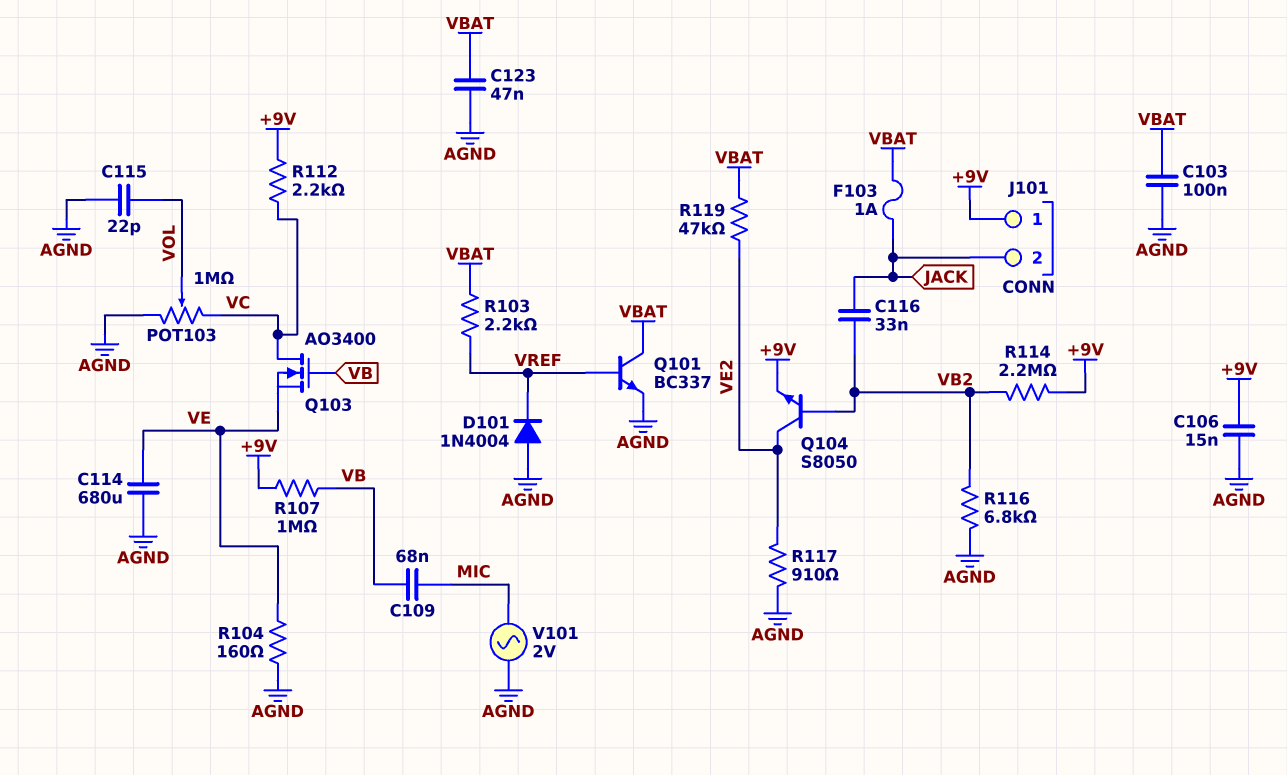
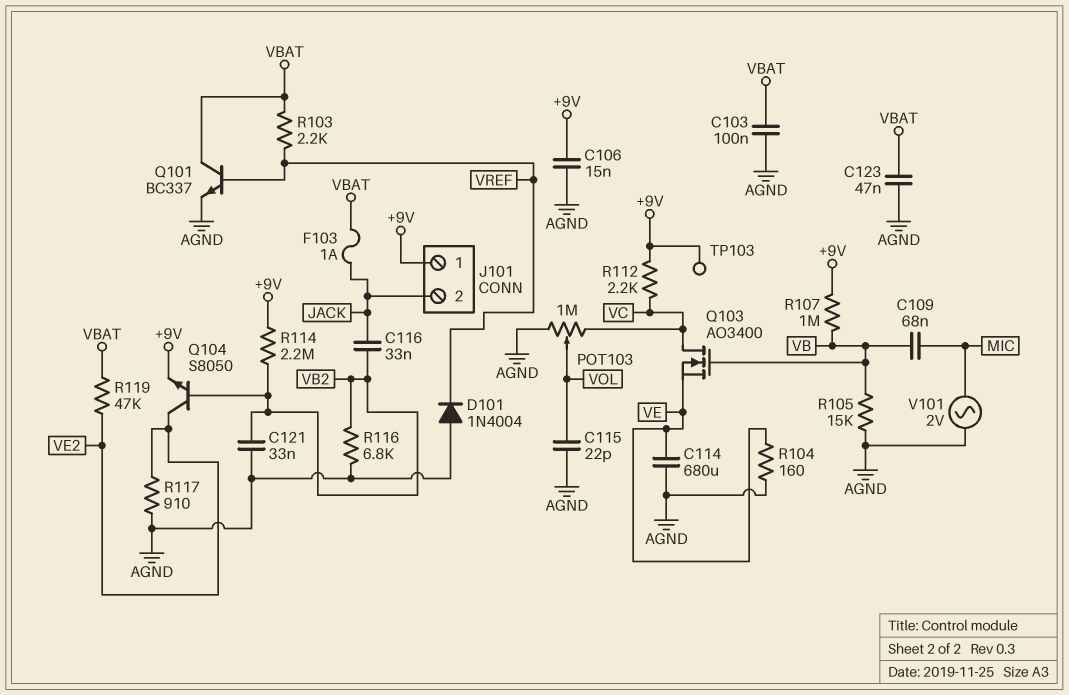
C121: none -> 33nF (AGND, VB2)
R105: none -> 15k (AGND, VB)
TP103: none -> test point (+9V)

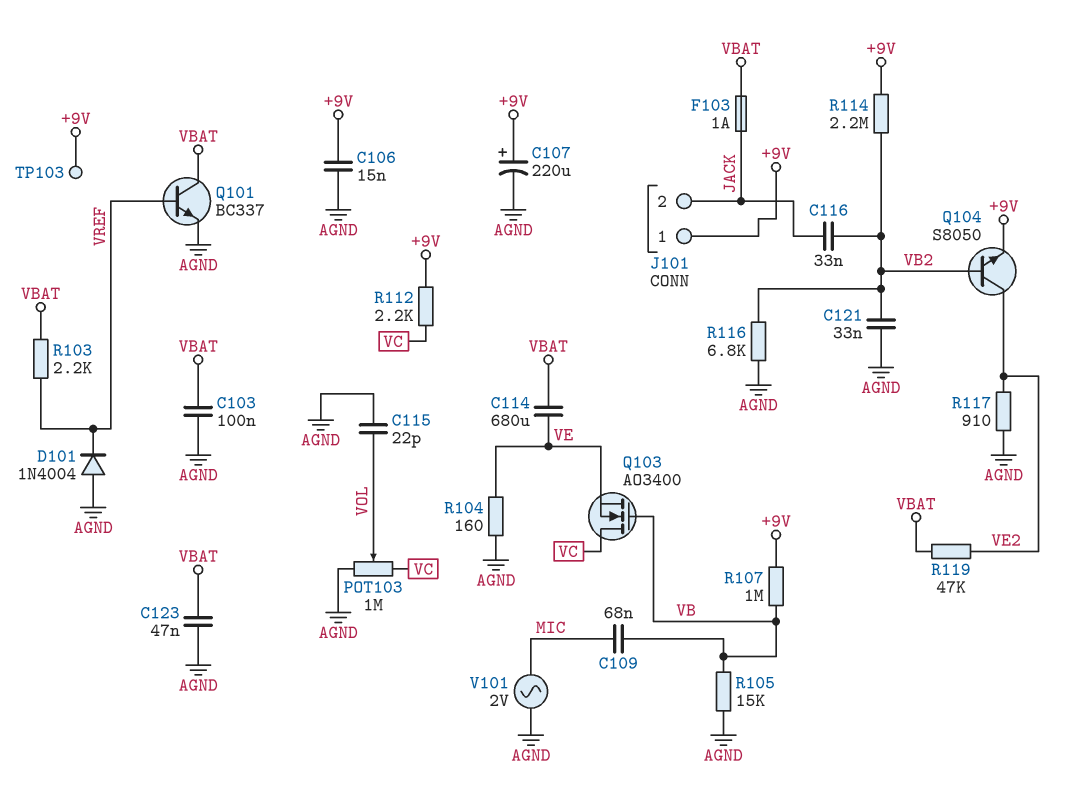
C107: none -> 220uF (plus +9V, minus AGND)
C114: 680uF (AGND, VE) -> 680uF (VBAT, VE)

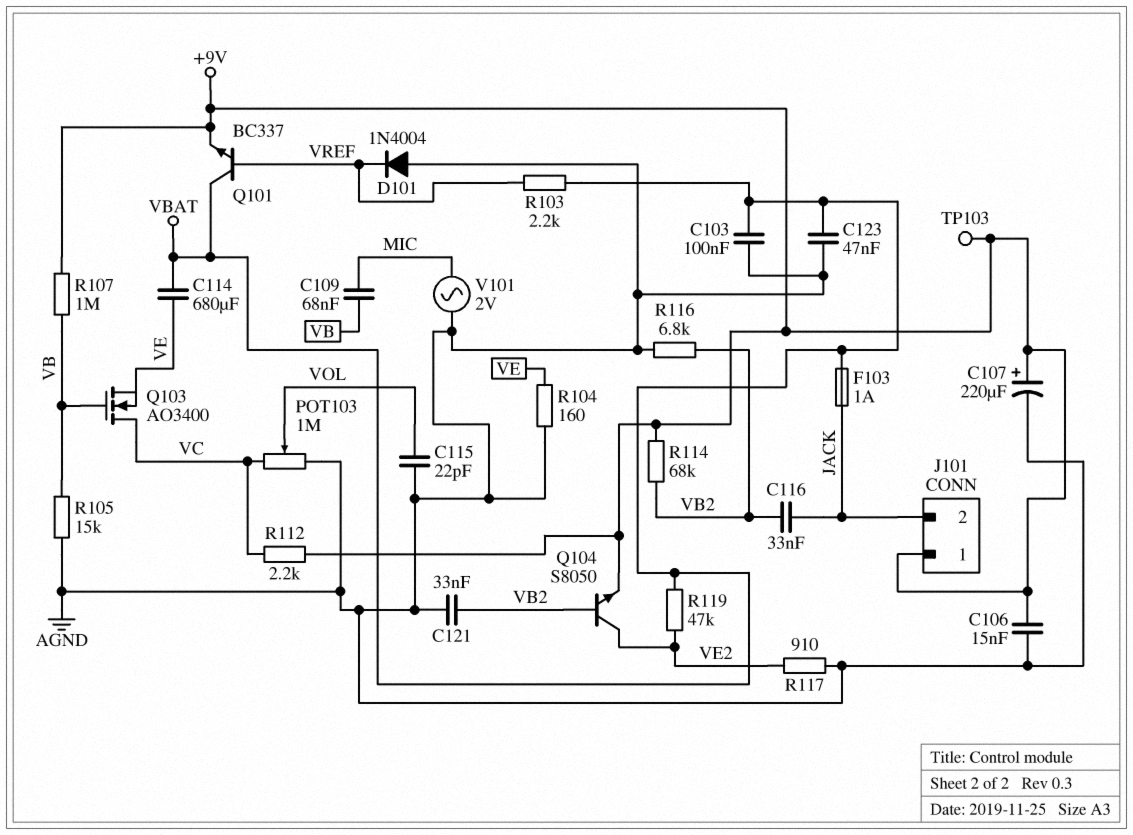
Q101: NPN BC337 (B VREF, C VBAT, E AGND) -> NPN BC337 (B VREF, C VBAT, E +9V)
R114: 2.2M (+9V, VB2) -> 68k (+9V, VB2)

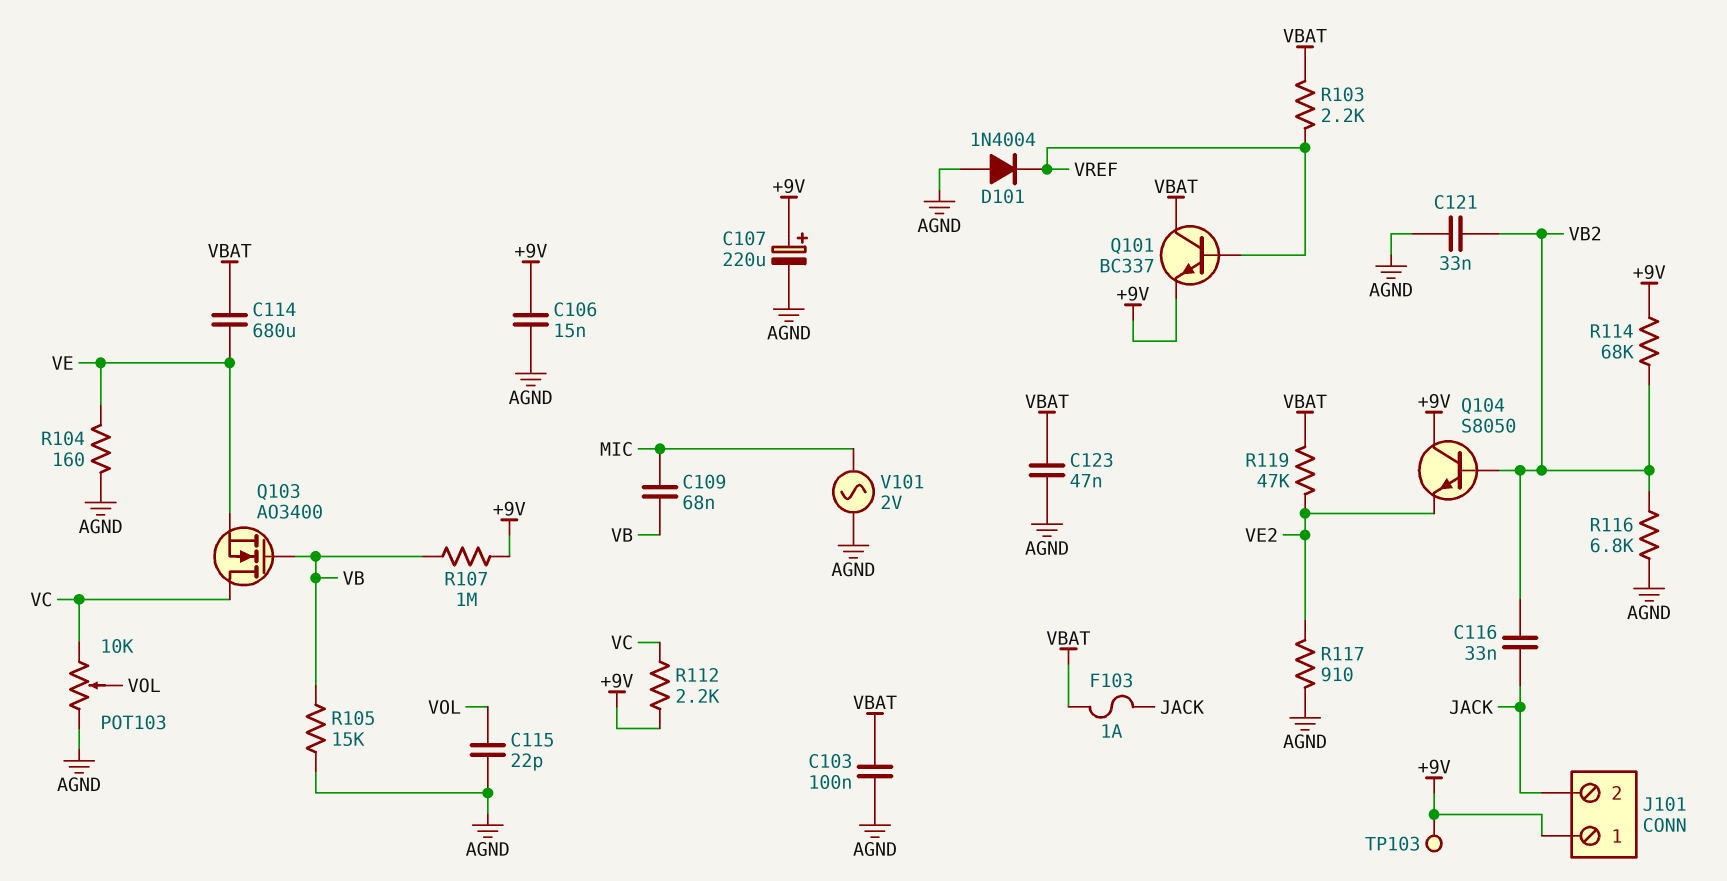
POT103: 1M (AGND, VC, wiper VOL) -> 10k (AGND, VC, wiper VOL)
Q104: NPN S8050 (B VB2, C VE2, E +9V) -> NPN S8050 (B VB2, C +9V, E VE2)

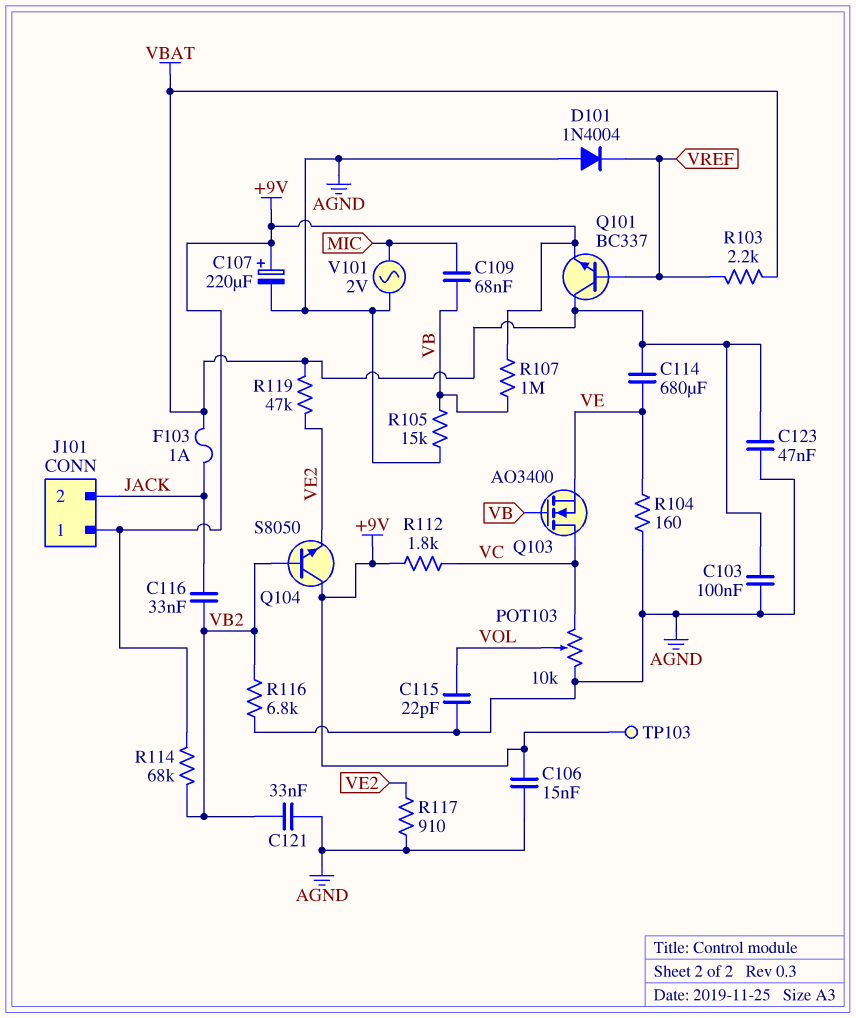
R112: 2.2k (+9V, VC) -> 1.8k (+9V, VC)

